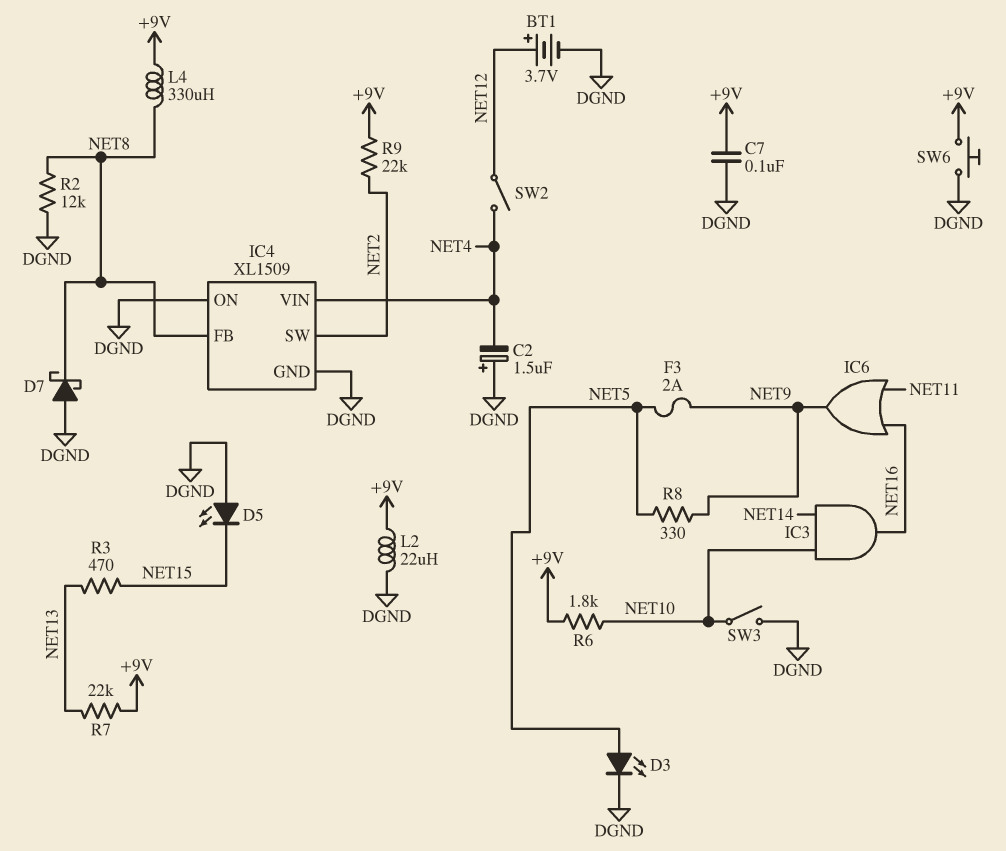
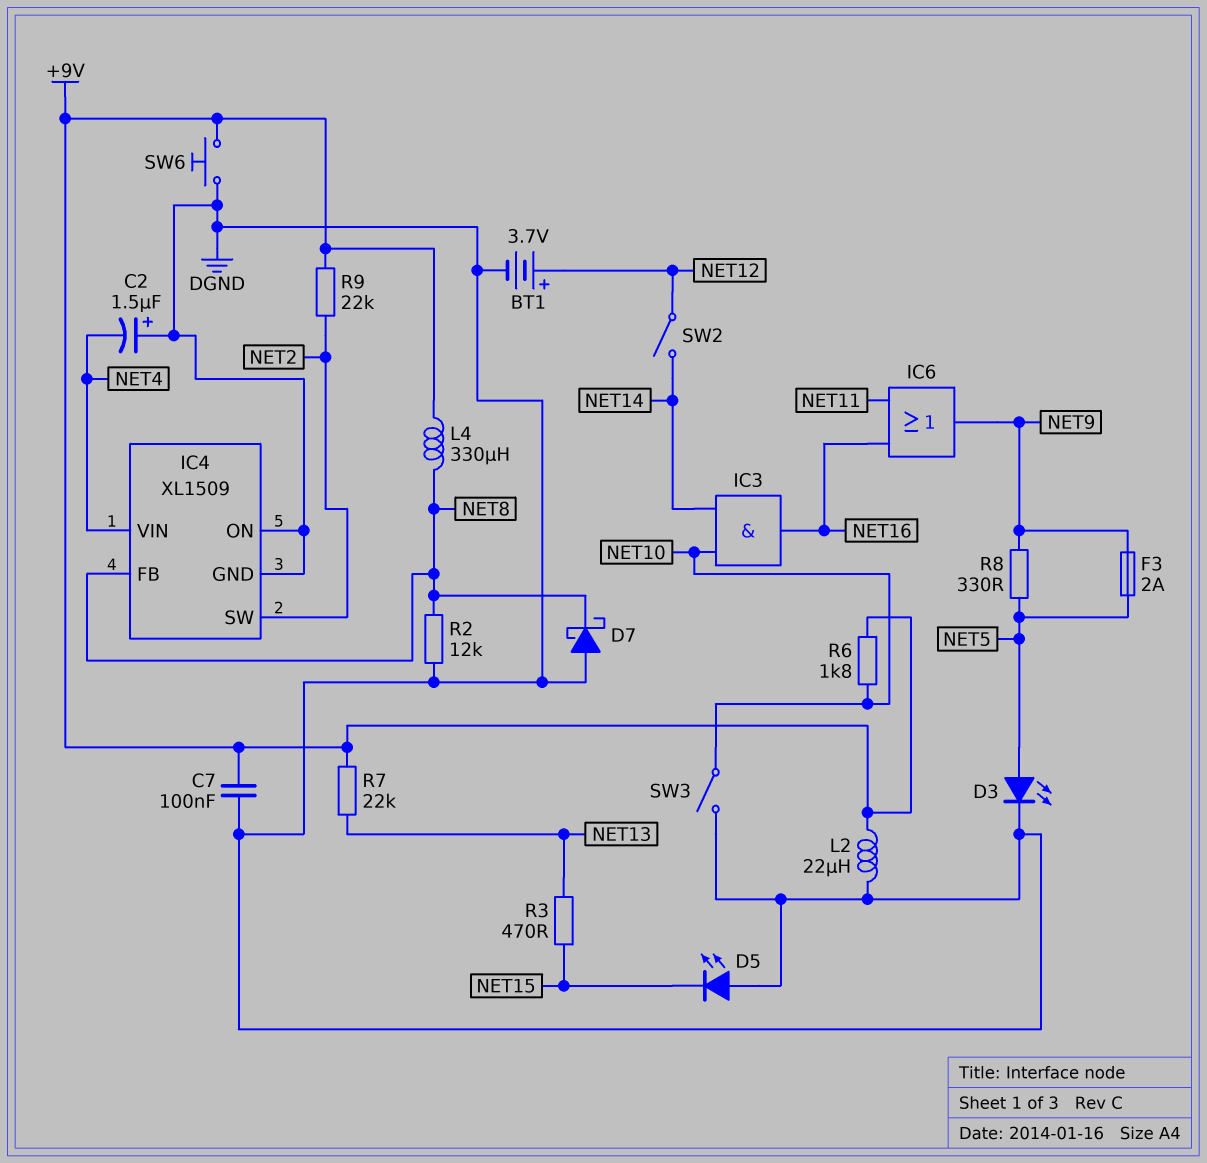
SW2: switch (NET4, NET12) -> switch (NET12, NET14)

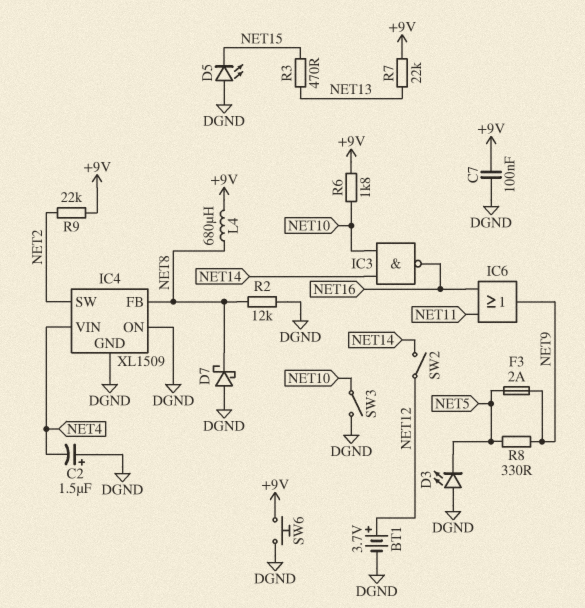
D3: LED (A NET5, K DGND) -> LED (A DGND, K NET5)
IC3: AND (in NET10, in NET14, out NET16) -> NAND (in NET10, in NET14, out NET16)
L2: 22uH (+9V, DGND) -> none
L4: 330uH (+9V, NET8) -> 680uH (+9V, NET8)

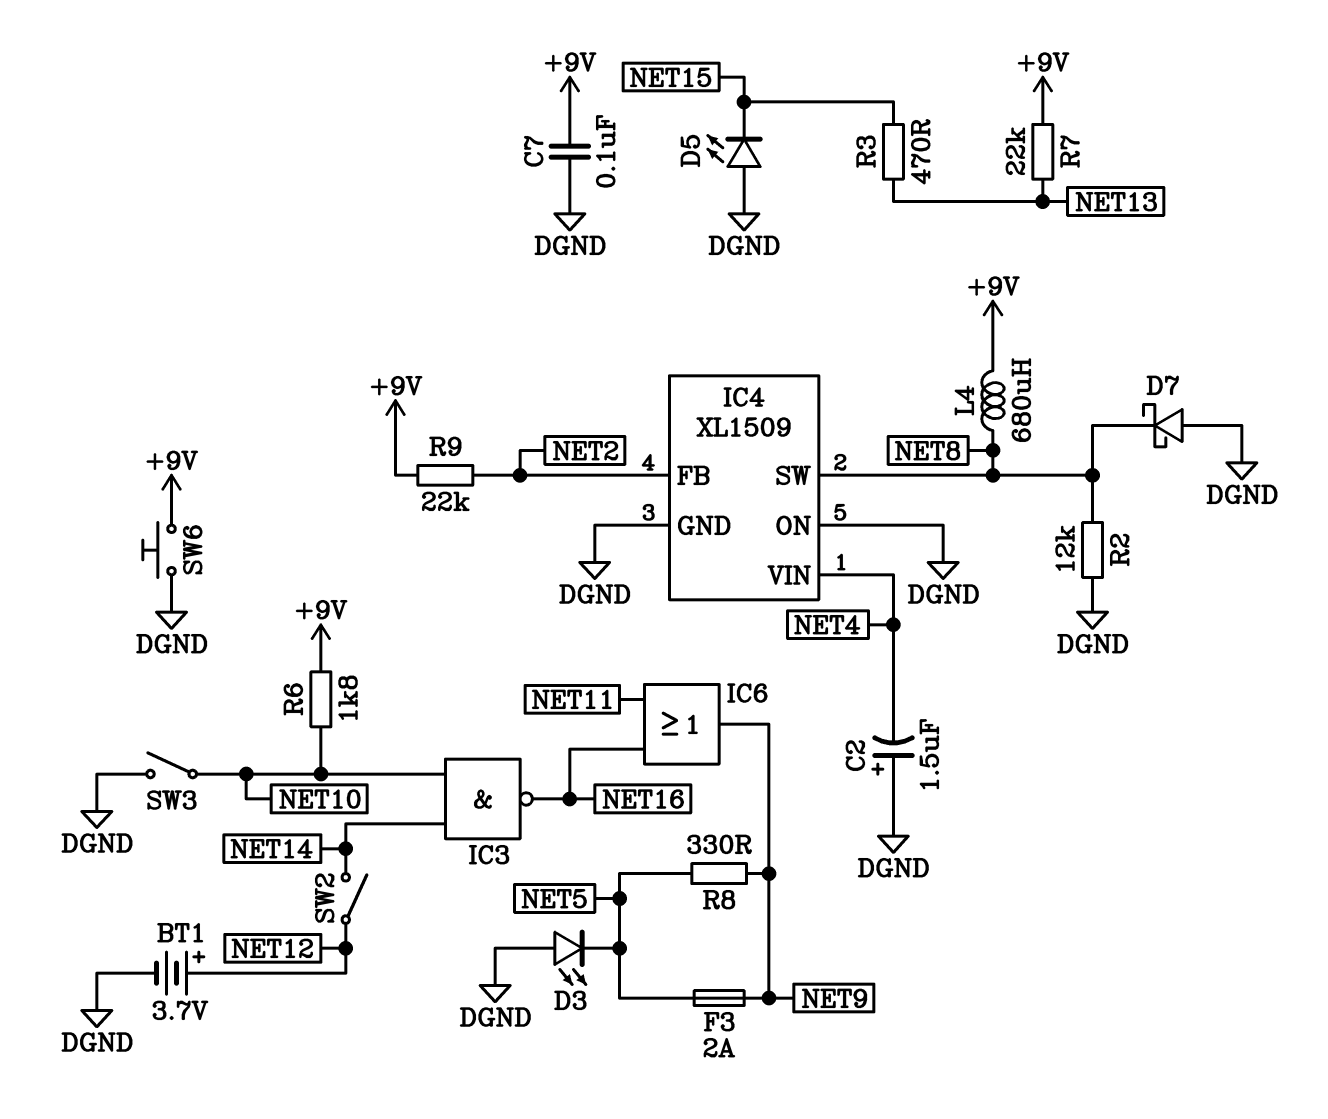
IC4 pin FB: NET8 -> NET2
IC4 pin SW: NET2 -> NET8

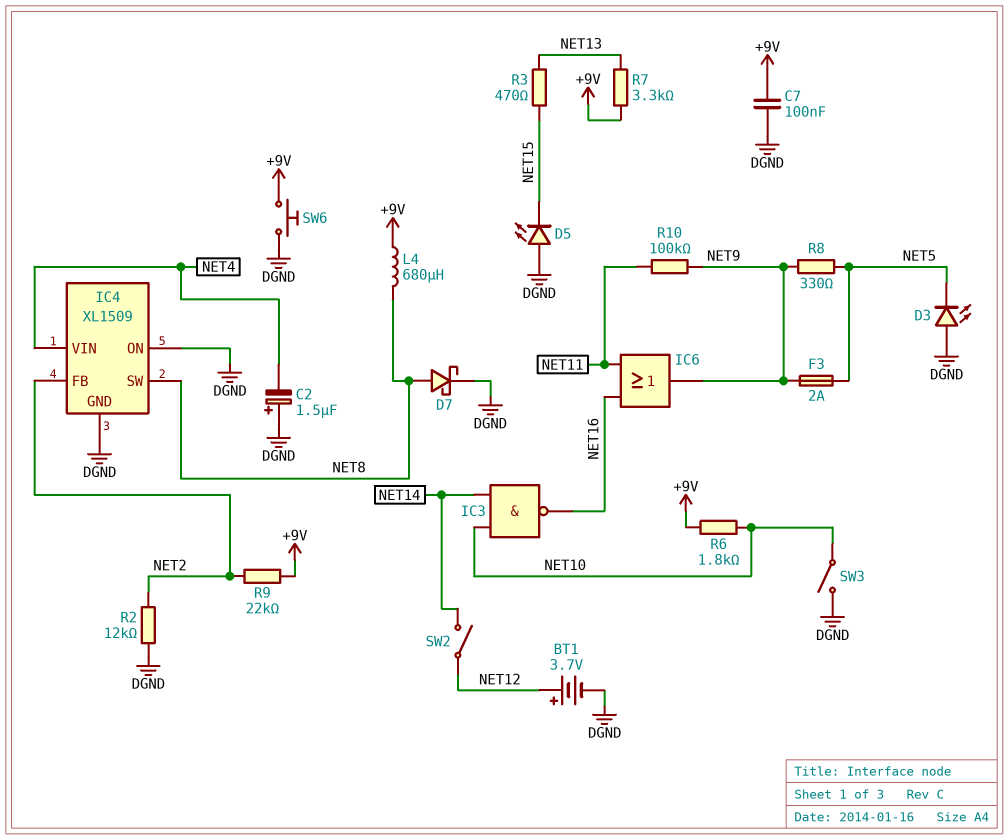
D7: schottky (A DGND, K NET8) -> schottky (A NET8, K DGND)
R2: 12k (DGND, NET8) -> 12k (DGND, NET2)
R7: 22k (+9V, NET13) -> 3.3k (+9V, NET13)
R10: none -> 100k (NET9, NET11)

